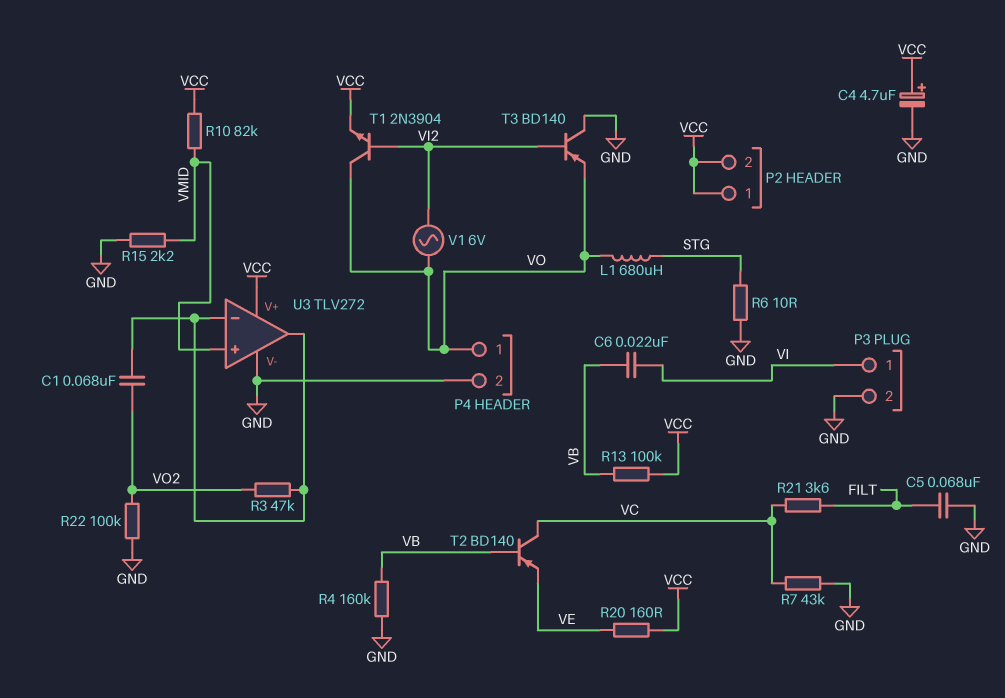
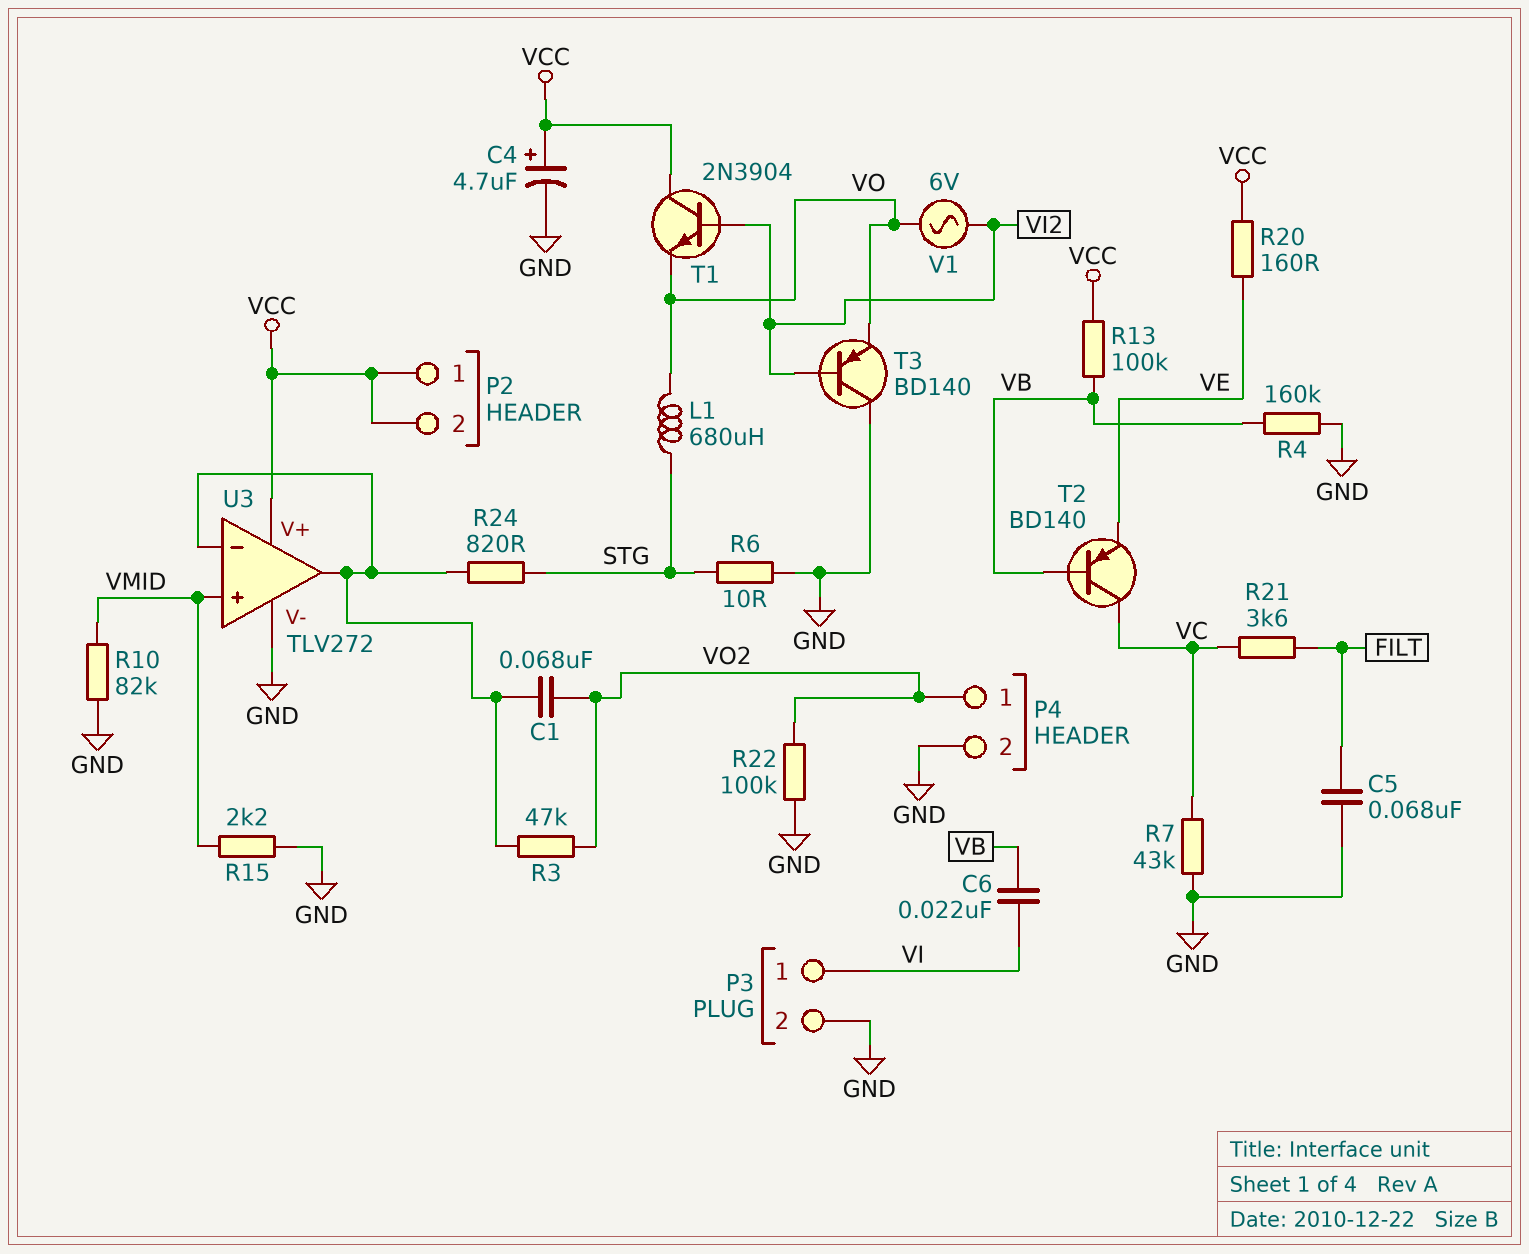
P4 pin 1: VO -> VO2
R10: 82k (VCC, VMID) -> 82k (GND, VMID)
R24: none -> 820 (STG, U3/in-)
T1: NPN 2N3904 (B VI2, C VO, E VCC) -> NPN 2N3904 (B VI2, C VCC, E VO)

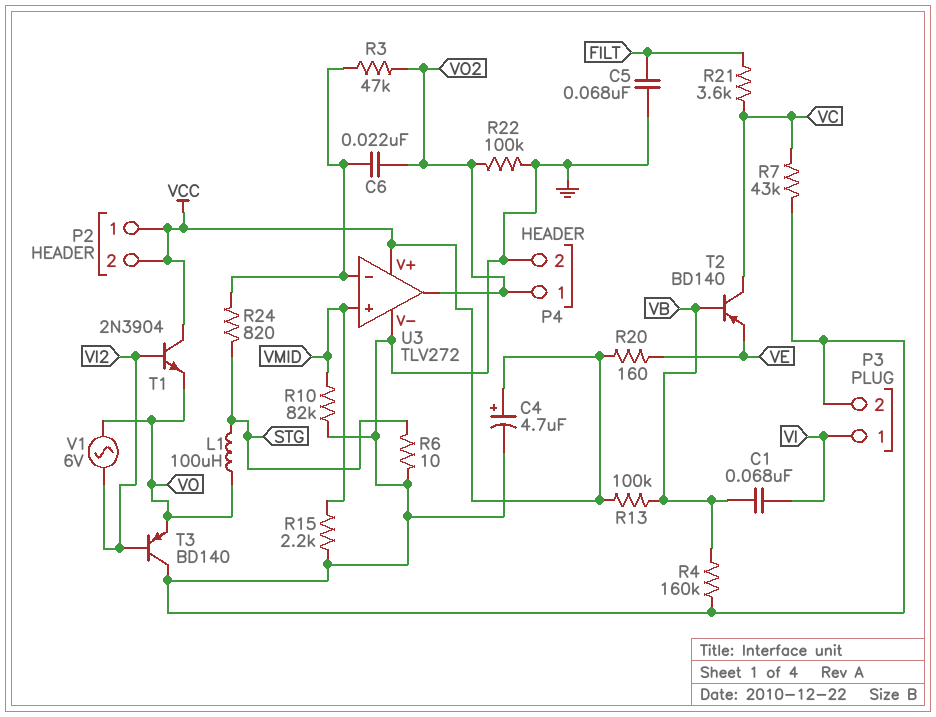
C1: 68nF (U3/in-, VO2) -> 68nF (VB, VI)
C6: 22nF (VB, VI) -> 22nF (U3/in-, VO2)
L1: 680uH (STG, VO) -> 100uH (STG, VO)
U3 pin out: U3/in- -> VO2

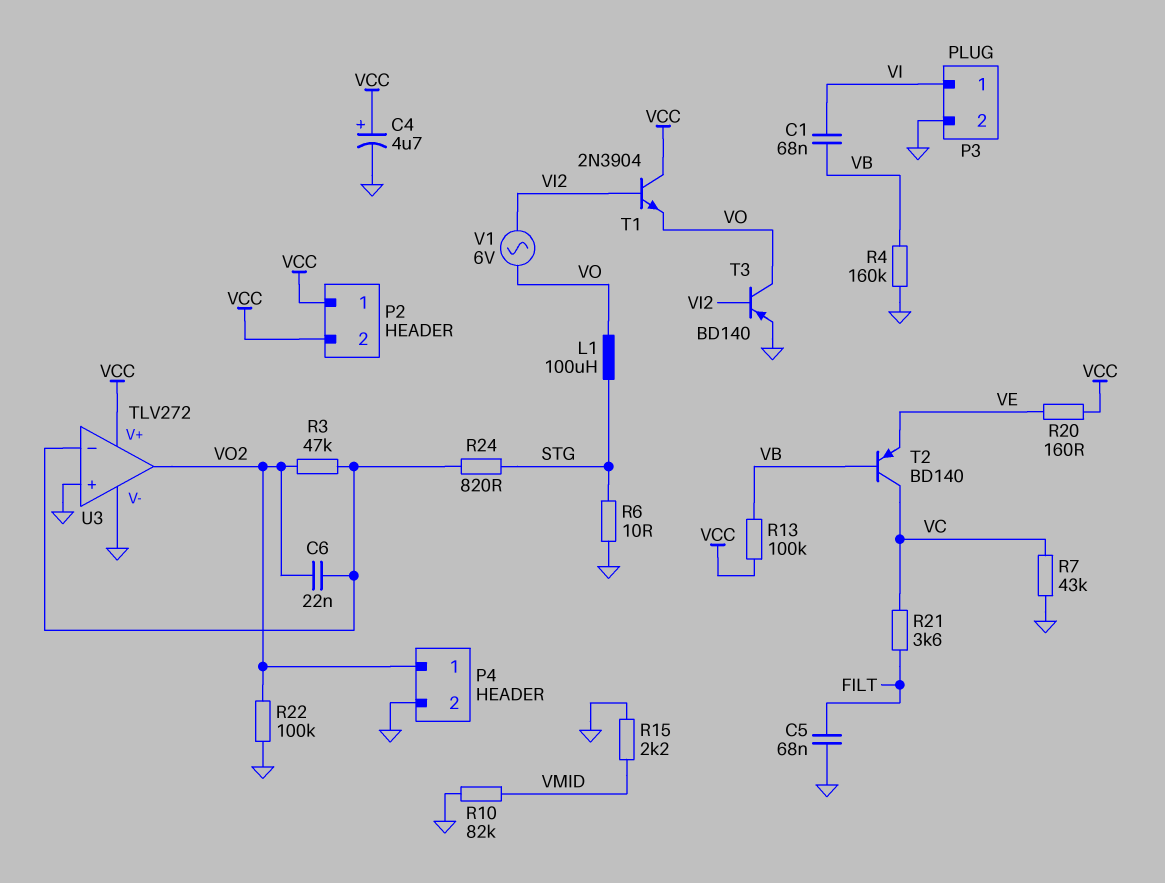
T3: PNP BD140 (B VI2, C GND, E VO) -> PNP BD140 (B VI2, C VO, E GND)
U3 pin in+: VMID -> GND

